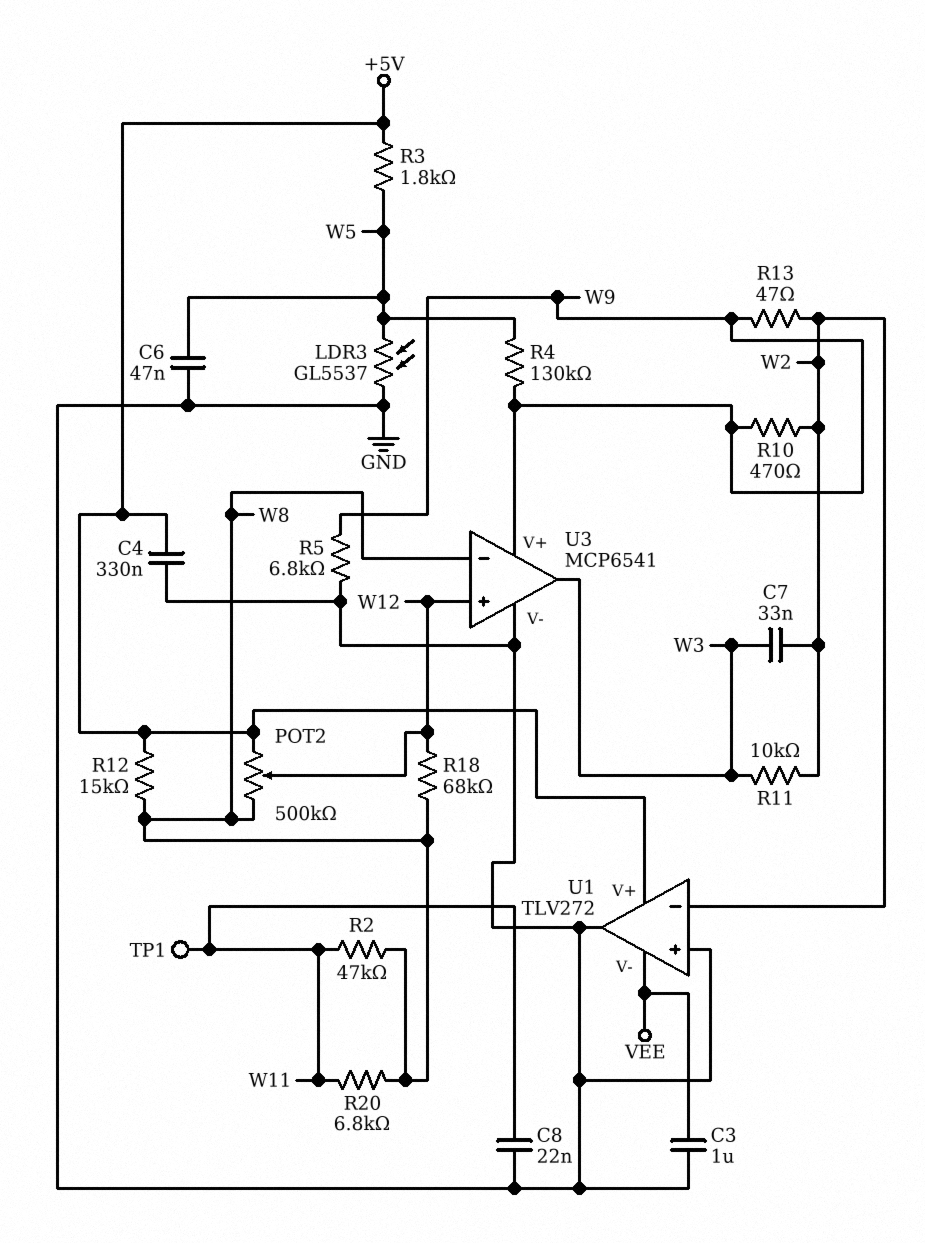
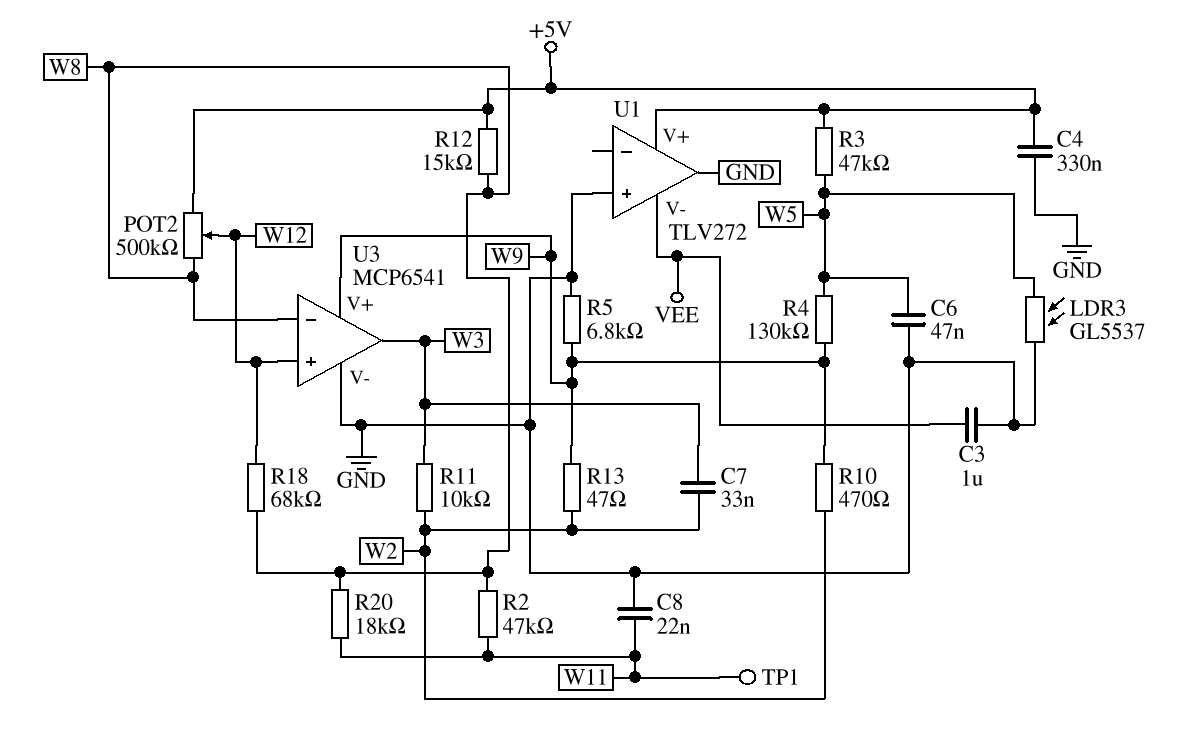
R3: 1.8k (+5V, W5) -> 47k (+5V, W5)
R20: 6.8k (W8, W11) -> 18k (W8, W11)
U1 pin in-: W2 -> none

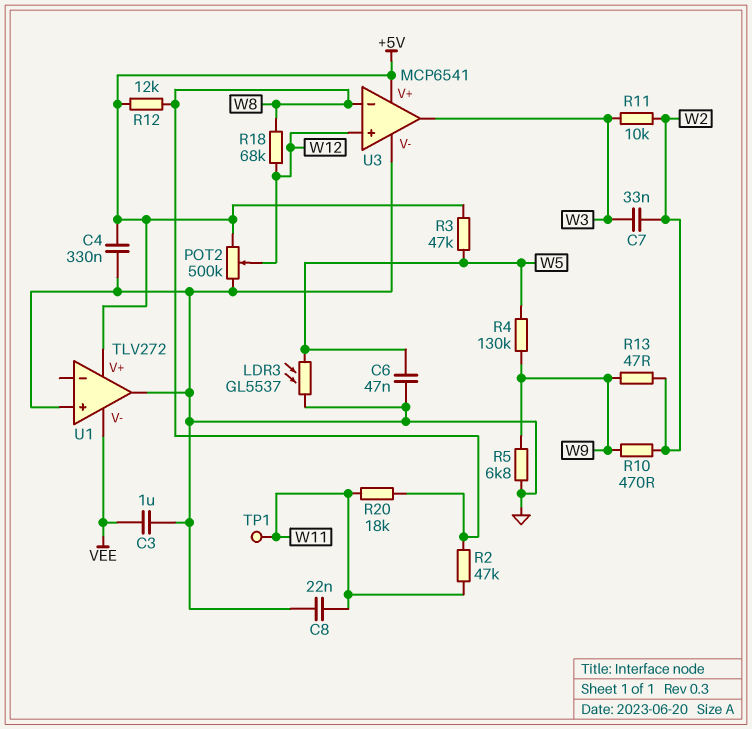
POT2: 500k (+5V, W8, wiper W12) -> 500k (+5V, GND, wiper W12)
R12: 15k (+5V, W8) -> 12k (+5V, W8)
U3 pin V+: W9 -> +5V

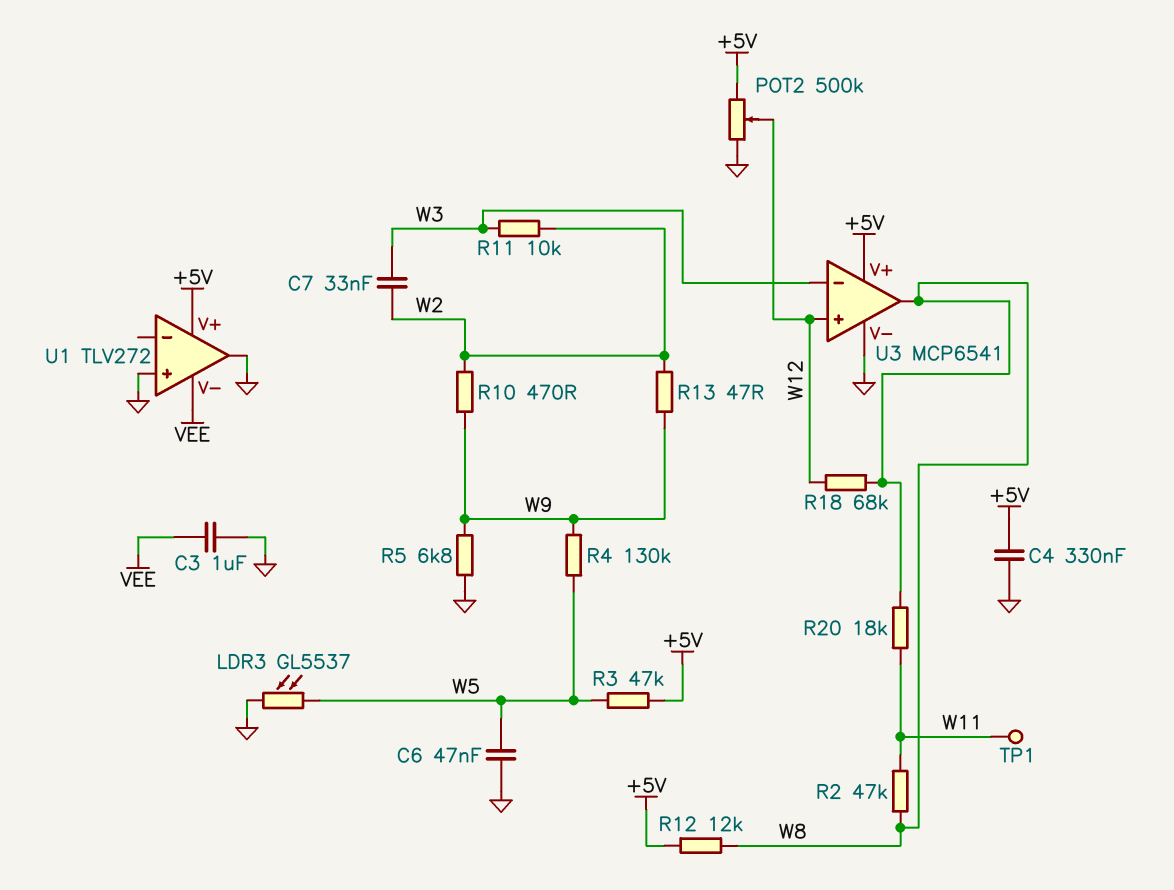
C8: 22nF (GND, W11) -> none
U3 pin in-: W8 -> W3
U3 pin out: W3 -> W8

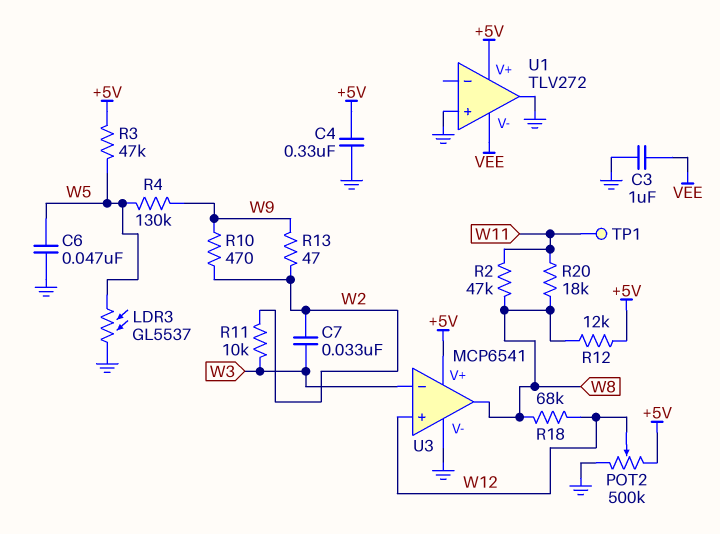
R5: 6.8k (GND, W9) -> none

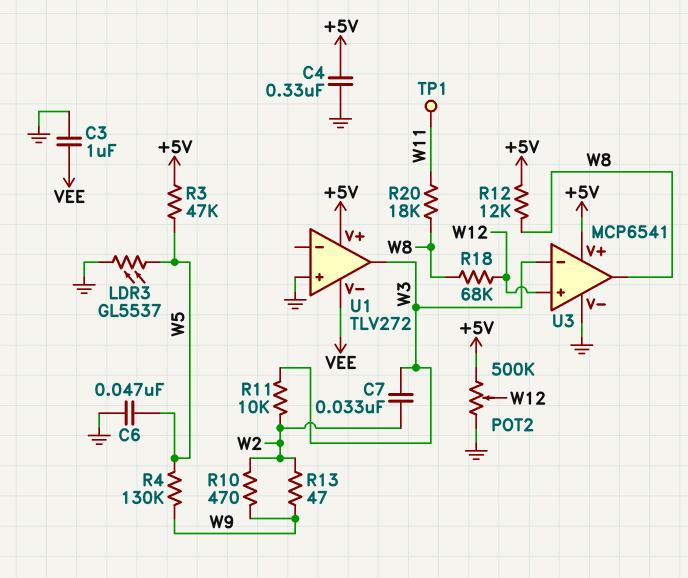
R2: 47k (W8, W11) -> none
U1 pin out: GND -> W3

